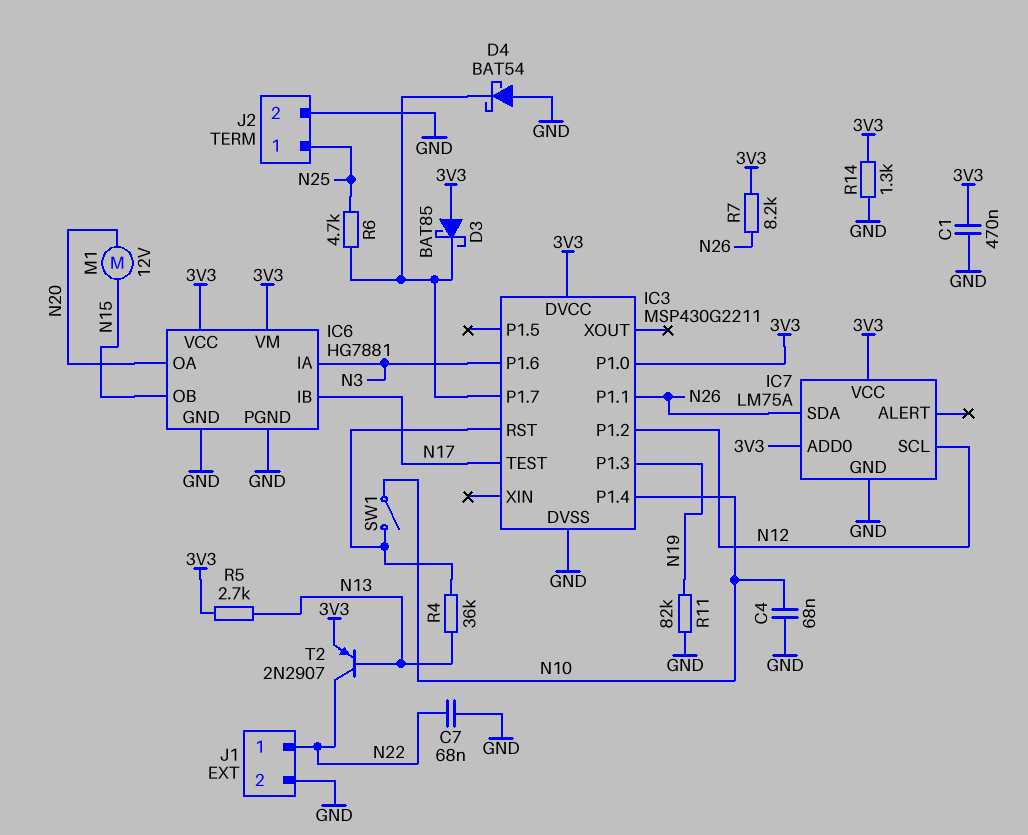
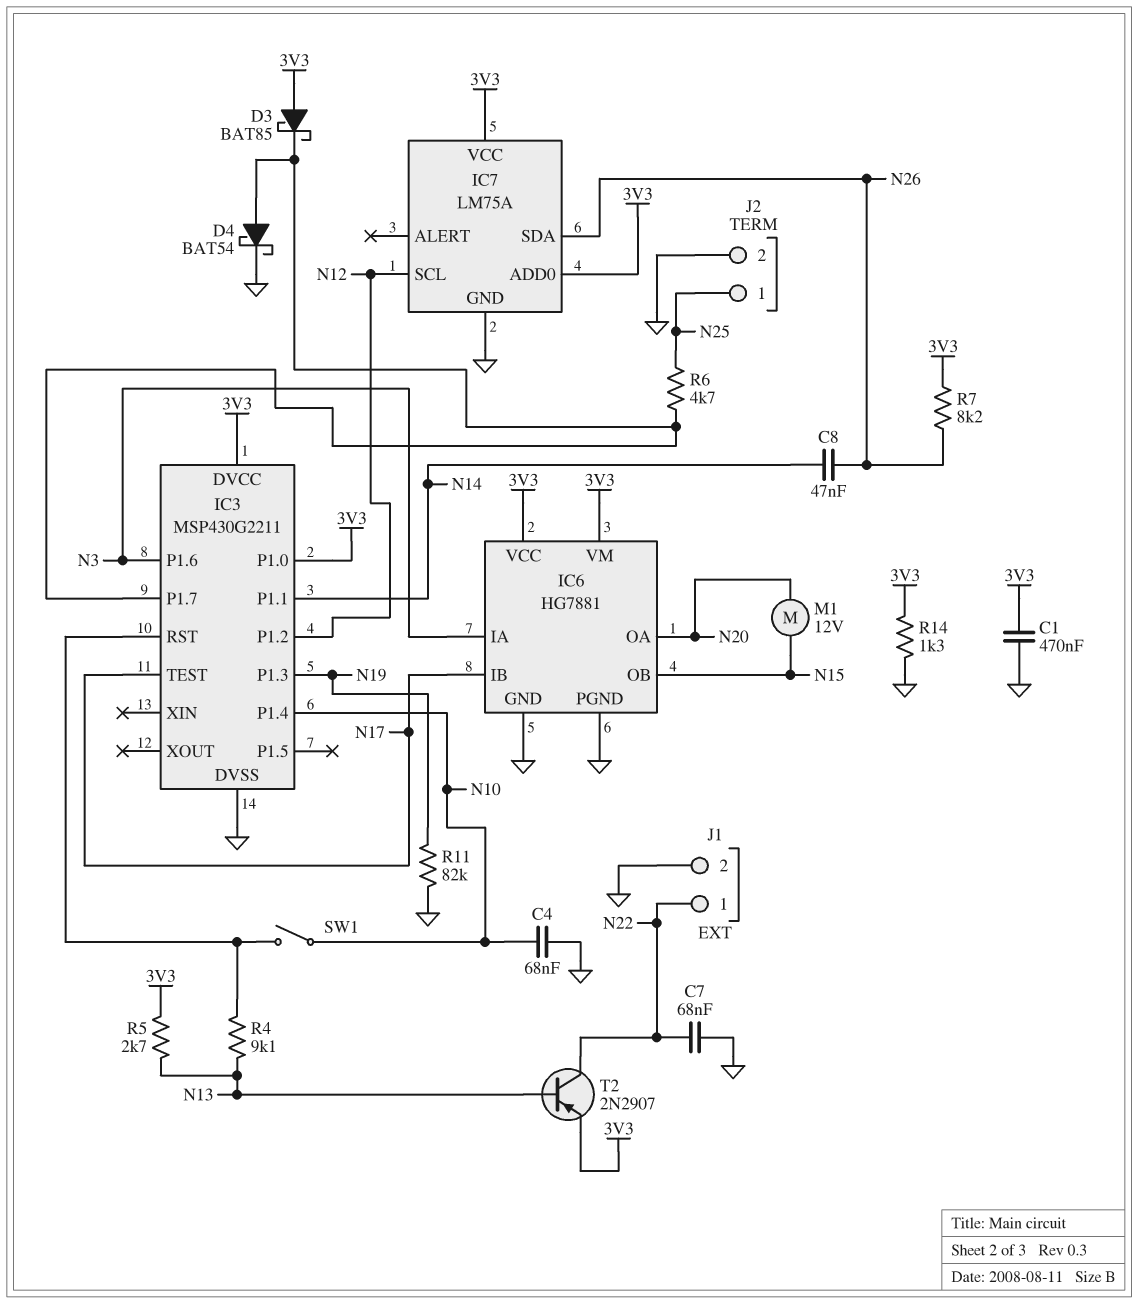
C8: none -> 47nF (N14, N26)
D4: schottky BAT54 (A GND, K IC3/P1.7) -> schottky BAT54 (A IC3/P1.7, K GND)
IC3 pin P1.1: N26 -> N14
R4: 36k (IC3/RST, N13) -> 9.1k (IC3/RST, N13)

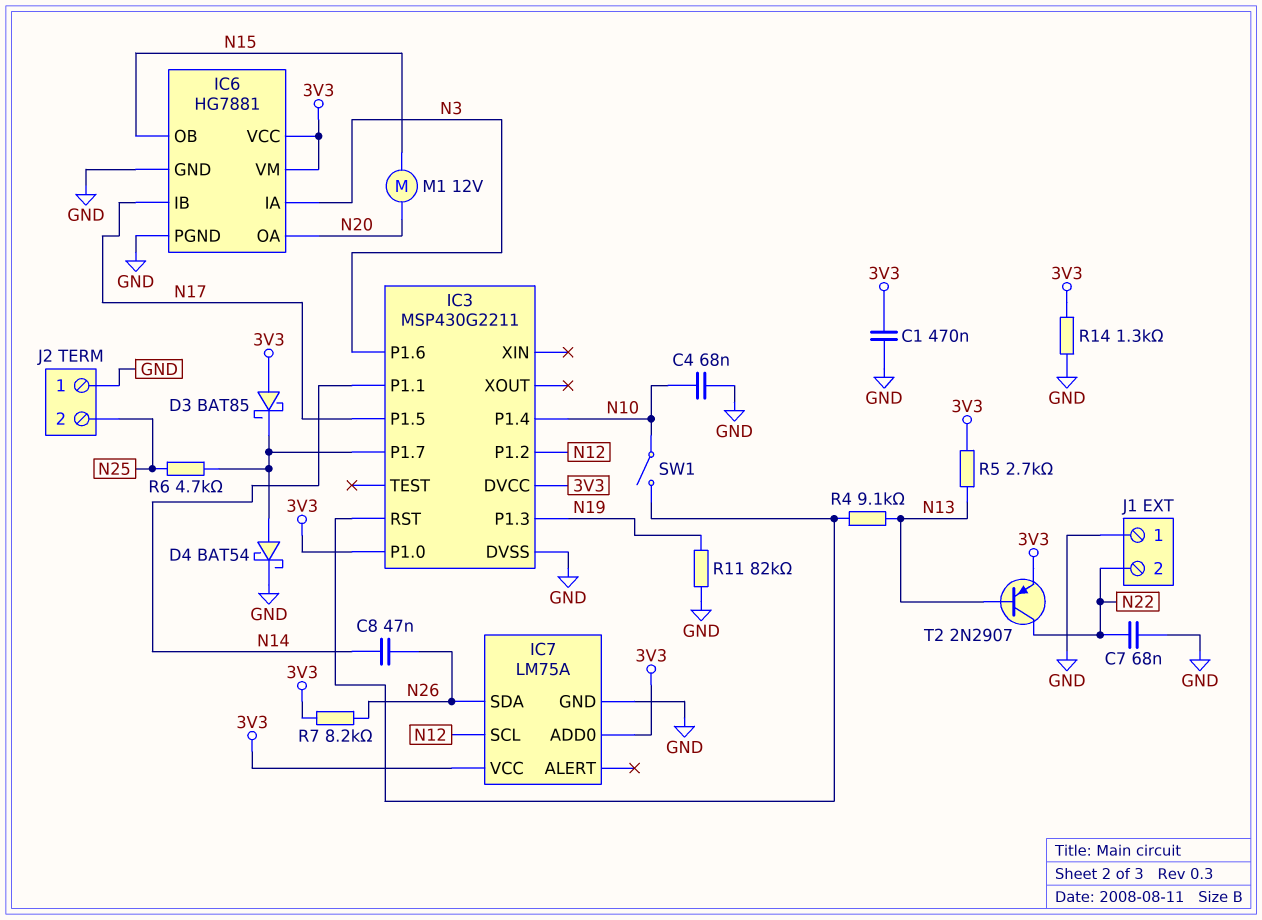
IC3 pin P1.5: none -> N17
IC3 pin TEST: N17 -> none
J1 pin 1: N22 -> GND
J1 pin 2: GND -> N22
J2 pin 1: N25 -> GND
J2 pin 2: GND -> N25

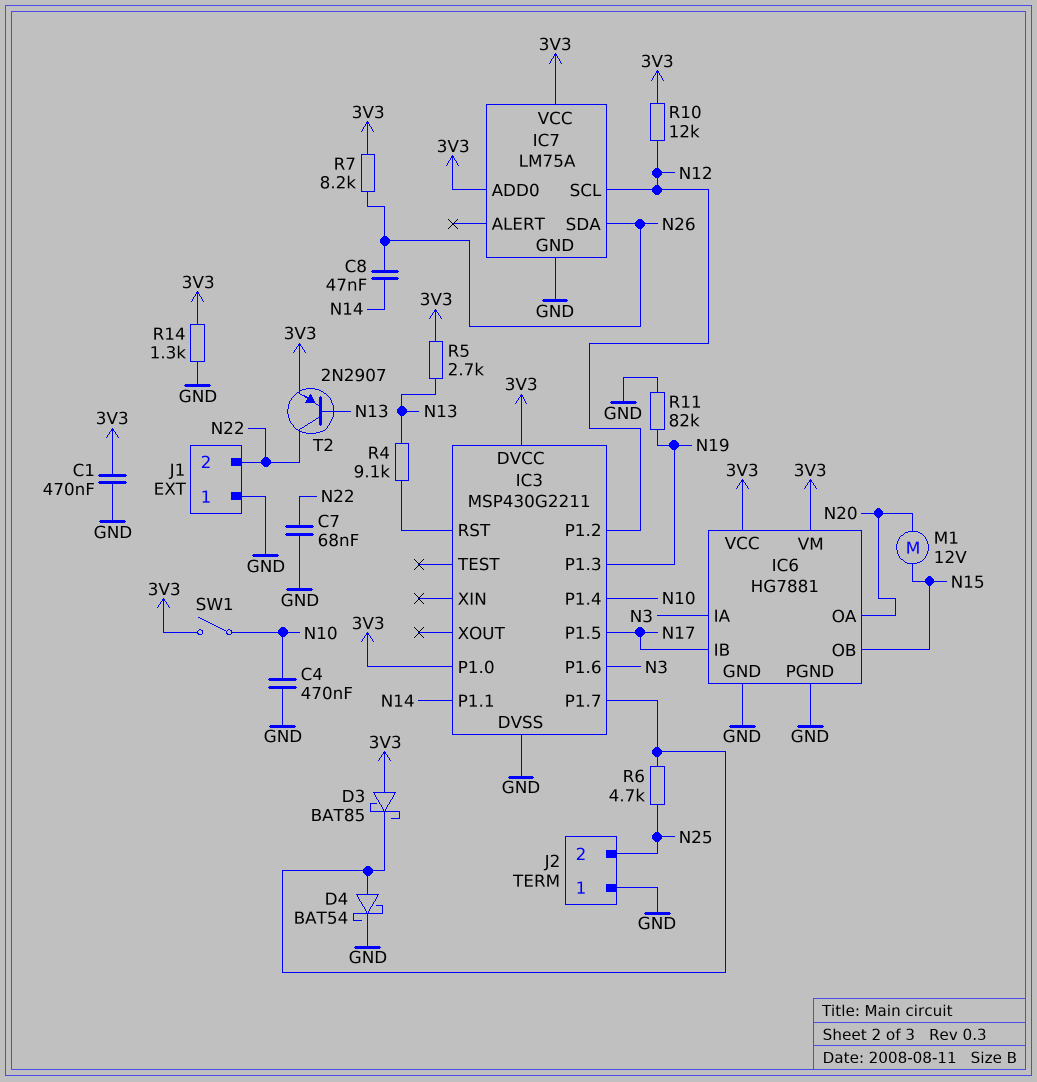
C4: 68nF (GND, N10) -> 470nF (GND, N10)
R10: none -> 12k (3V3, N12)
SW1: switch (IC3/RST, N10) -> switch (3V3, N10)

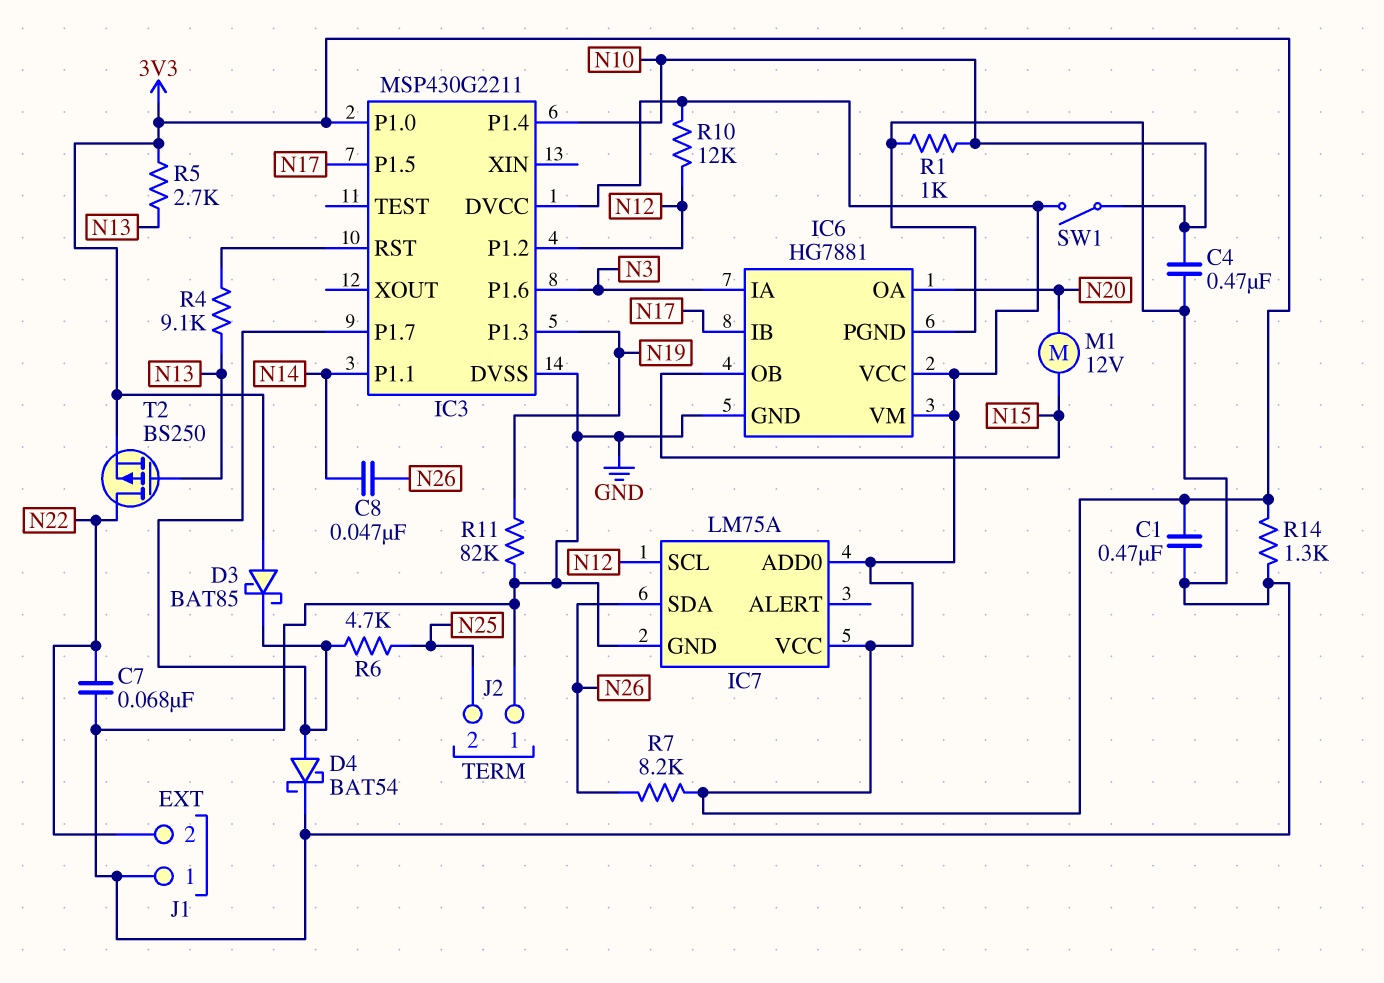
R1: none -> 1k (GND, N10)
T2: PNP 2N2907 (B N13, C N22, E 3V3) -> PMOS BS250 (G N13, D N22, S 3V3)

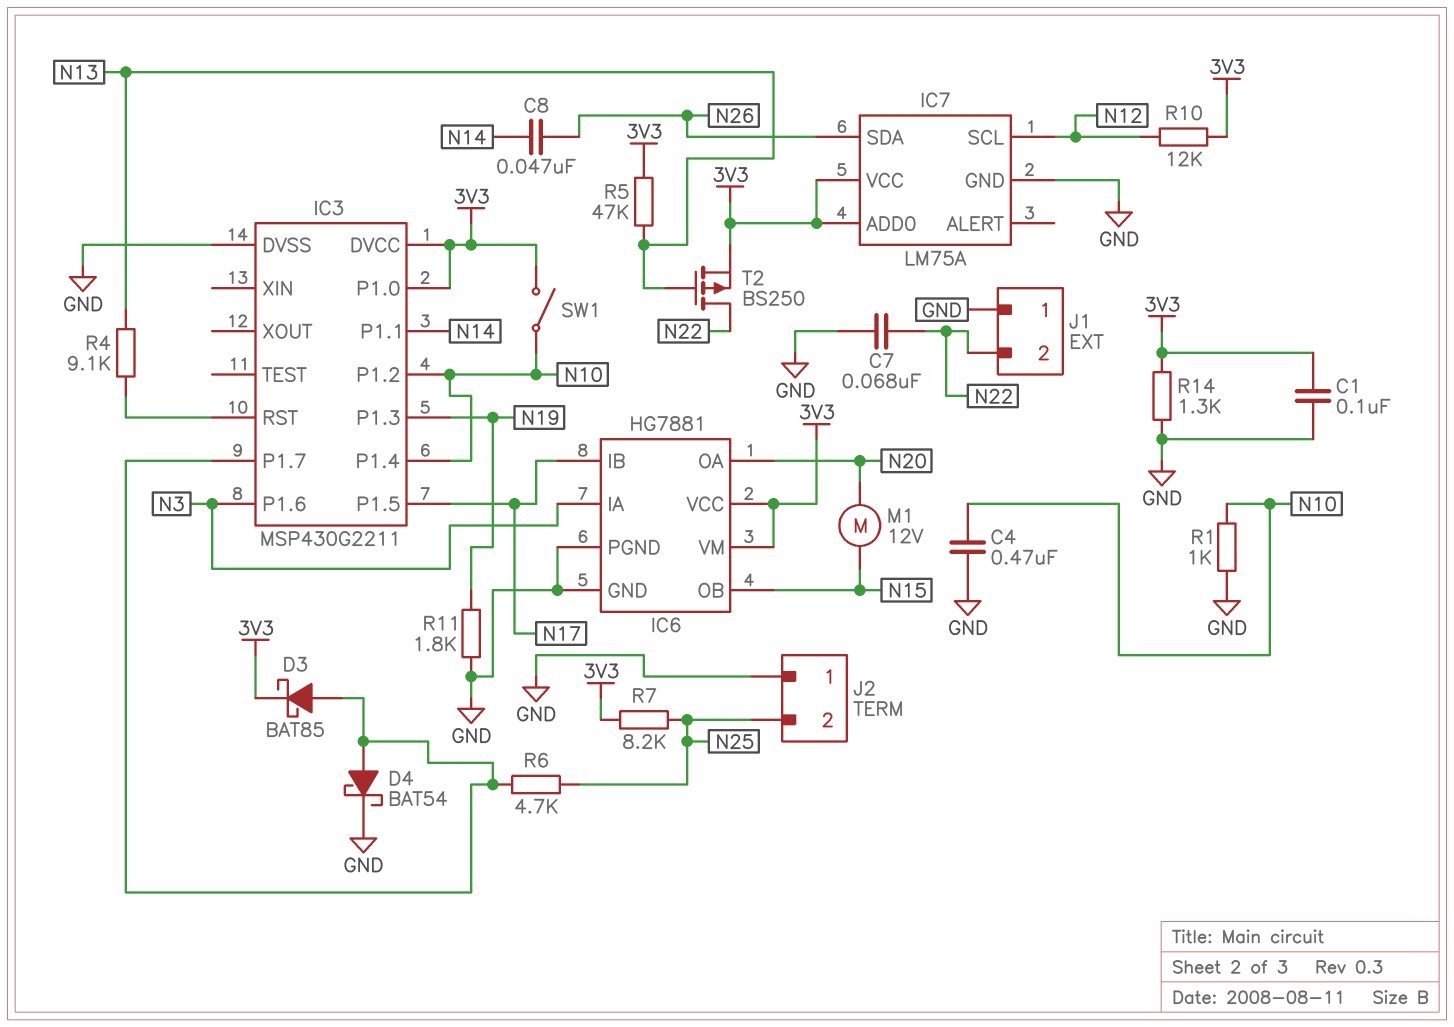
C1: 470nF (3V3, GND) -> 100nF (3V3, GND)
D3: schottky BAT85 (A 3V3, K IC3/P1.7) -> schottky BAT85 (A IC3/P1.7, K 3V3)
IC3 pin P1.2: N12 -> N10
R5: 2.7k (3V3, N13) -> 47k (3V3, N13)
R7: 8.2k (3V3, N26) -> 8.2k (3V3, N25)
R11: 82k (GND, N19) -> 1.8k (GND, N19)

